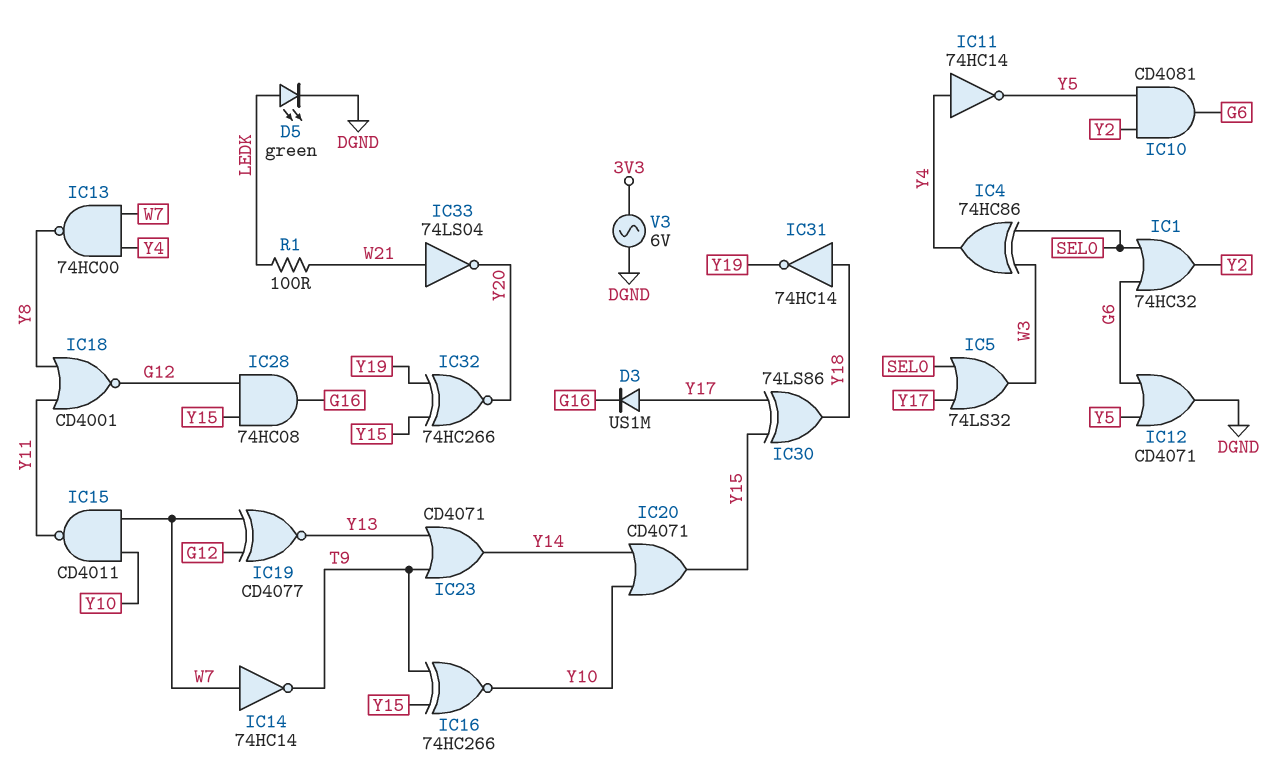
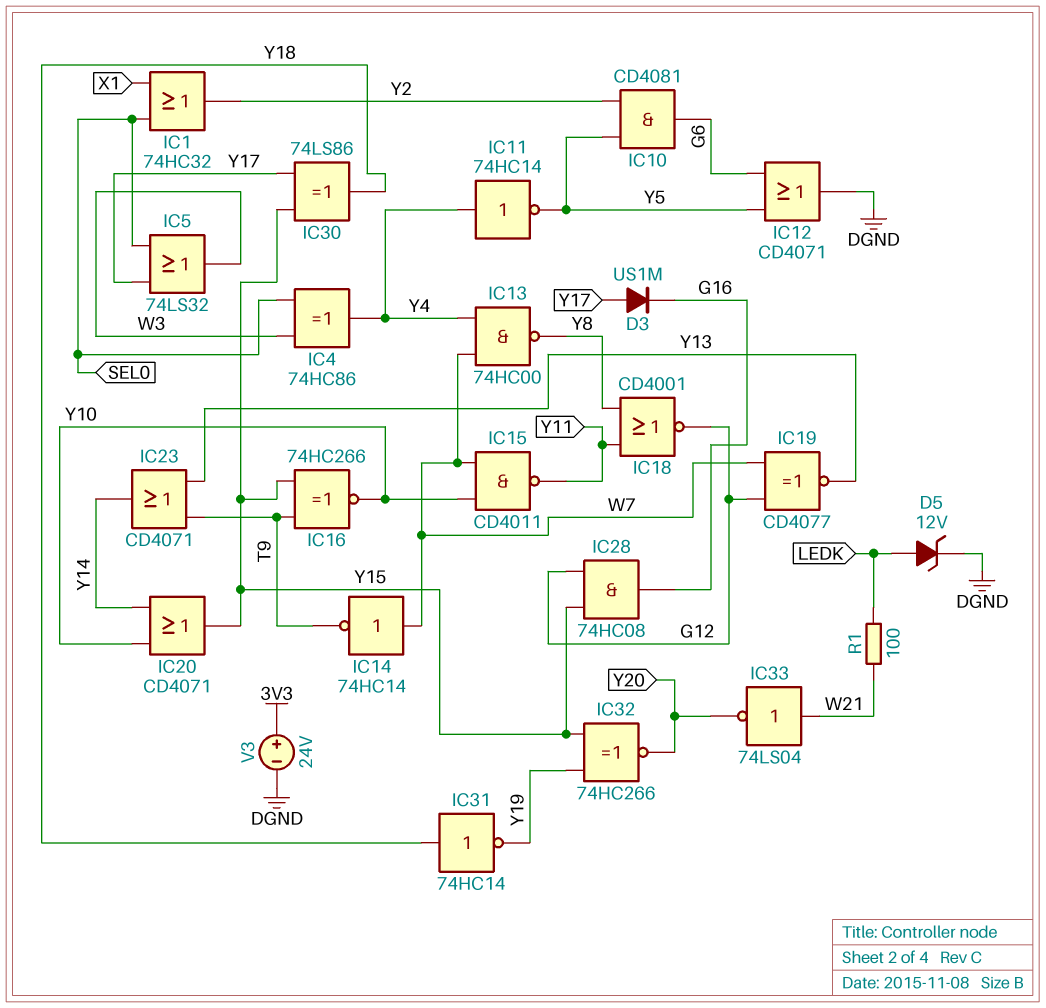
D5: LED green (A LEDK, K DGND) -> zener 12V (A LEDK, K DGND)
IC1: OR 74HC32 (in G6, in SEL0, out Y2) -> OR 74HC32 (in SEL0, in X1, out Y2)
V3: AC 6V (3V3, DGND) -> 24V (plus 3V3, minus DGND)

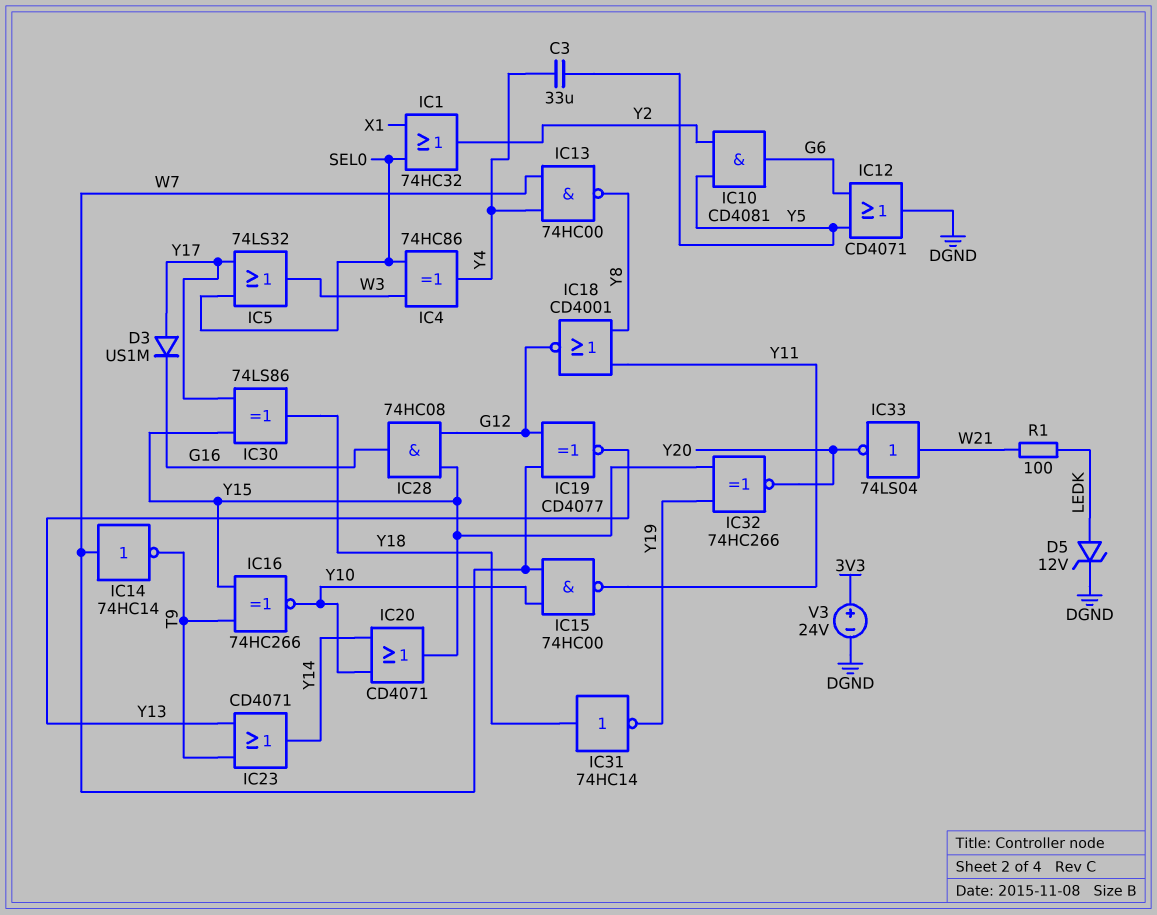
C3: none -> 33uF (Y4, Y5)
IC11: NOT 74HC14 (in Y4, out Y5) -> none
IC15: NAND CD4011 (in W7, in Y10, out Y11) -> NAND 74HC00 (in W7, in Y10, out Y11)

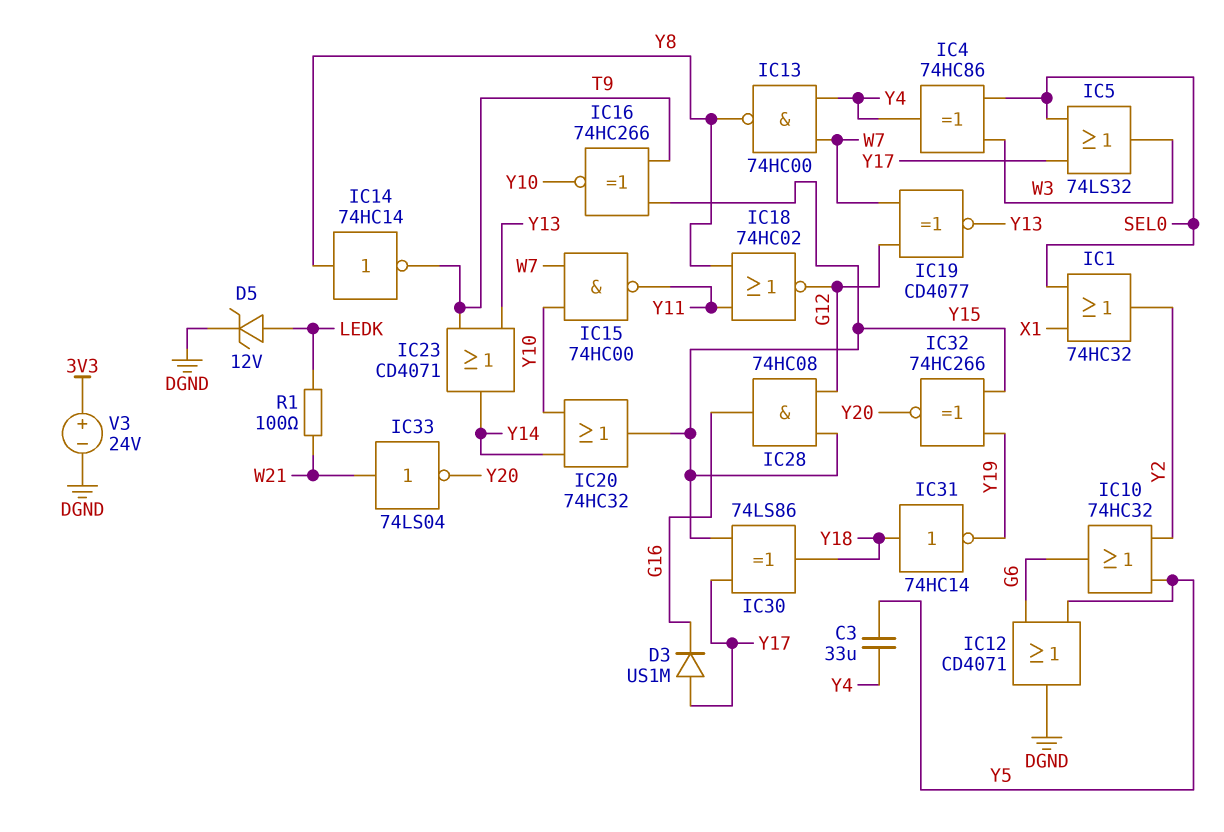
IC10: AND CD4081 (in Y2, in Y5, out G6) -> OR 74HC32 (in Y2, in Y5, out G6)
IC14: NOT 74HC14 (in W7, out T9) -> NOT 74HC14 (in Y8, out T9)
IC18: NOR CD4001 (in Y8, in Y11, out G12) -> NOR 74HC02 (in Y8, in Y11, out G12)
IC20: OR CD4071 (in Y10, in Y14, out Y15) -> OR 74HC32 (in Y10, in Y14, out Y15)

